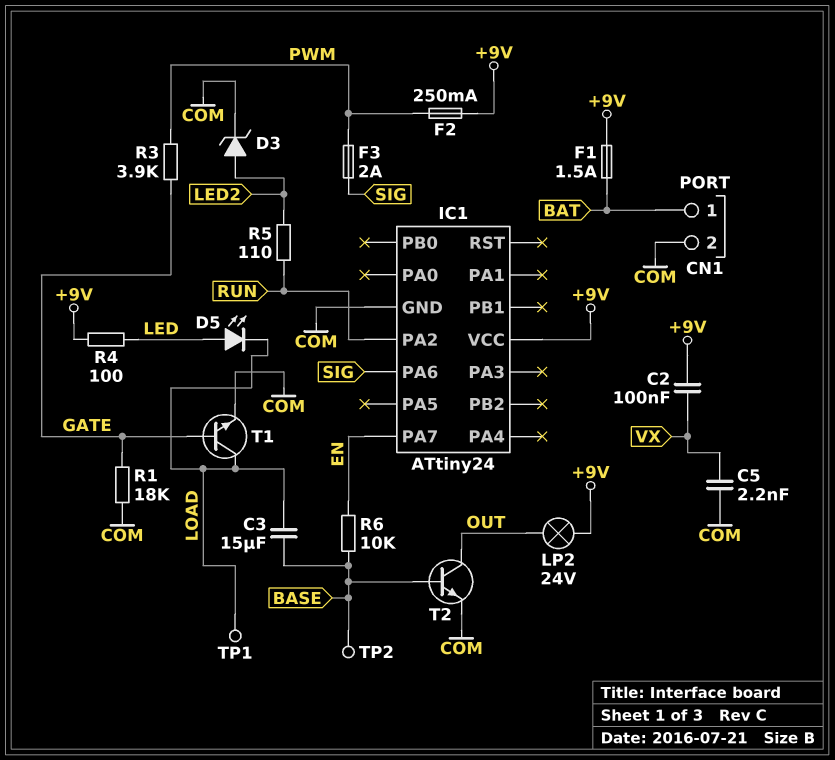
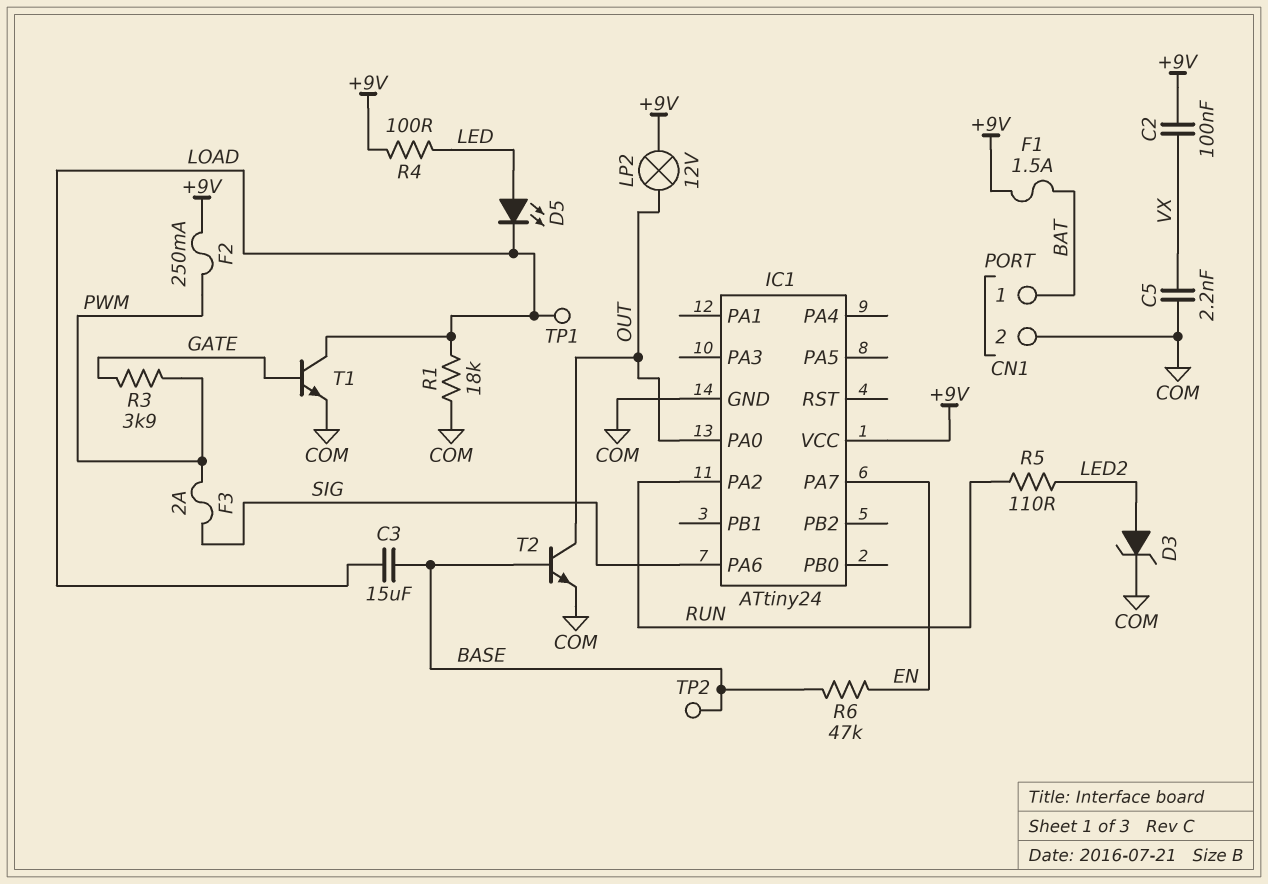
IC1 pin PA0: none -> OUT
LP2: lamp 24V (+9V, OUT) -> lamp 12V (+9V, OUT)
R1: 18k (COM, GATE) -> 18k (COM, LOAD)
R6: 10k (BASE, EN) -> 47k (BASE, EN)

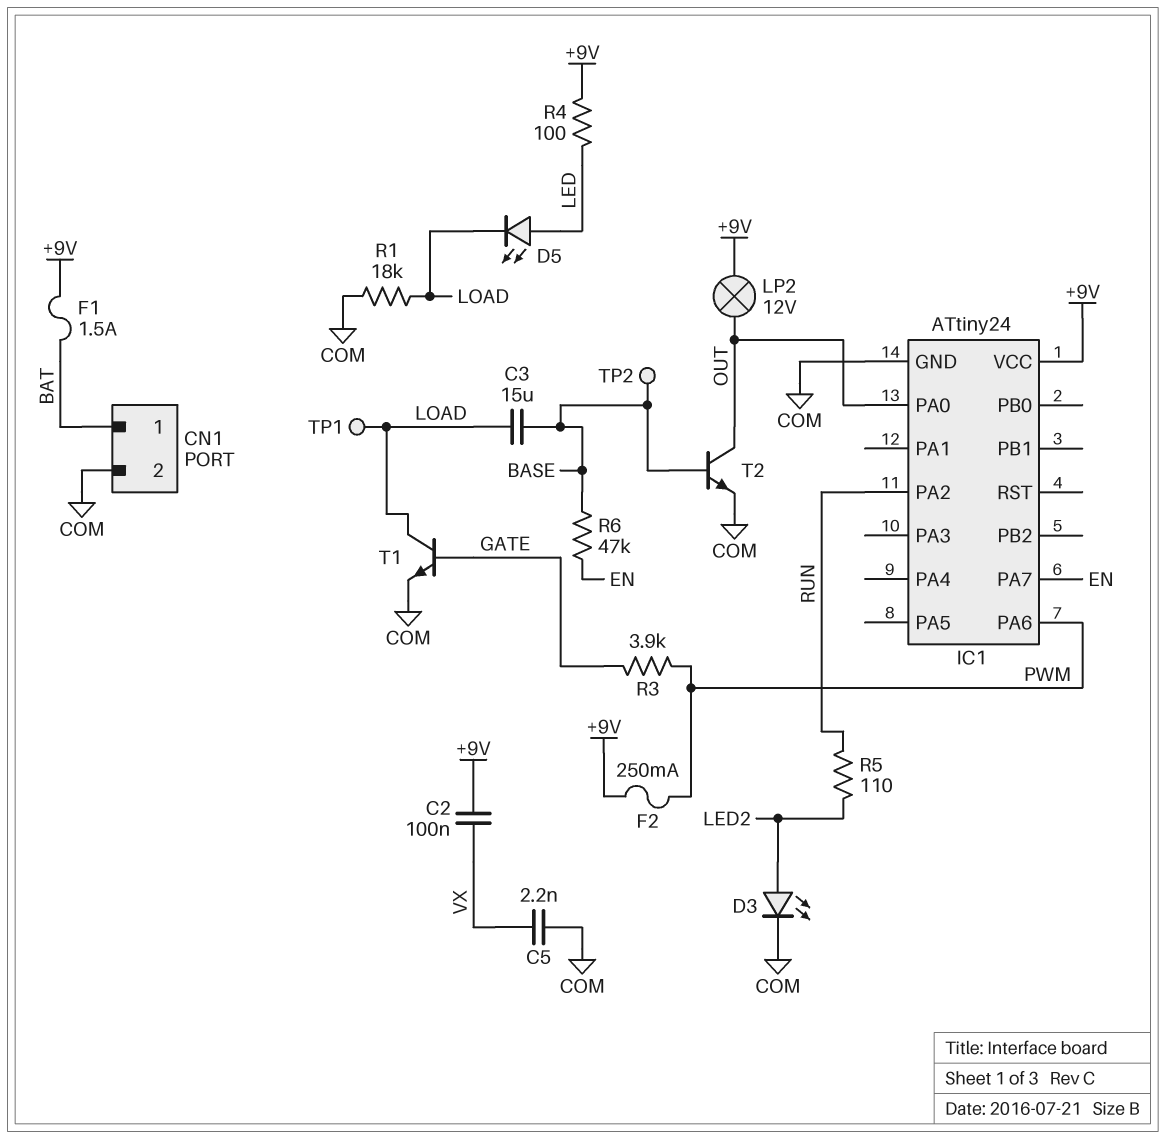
D3: zener (A LED2, K COM) -> LED (A LED2, K COM)
F3: 2A (PWM, SIG) -> none
IC1 pin PA6: SIG -> PWM

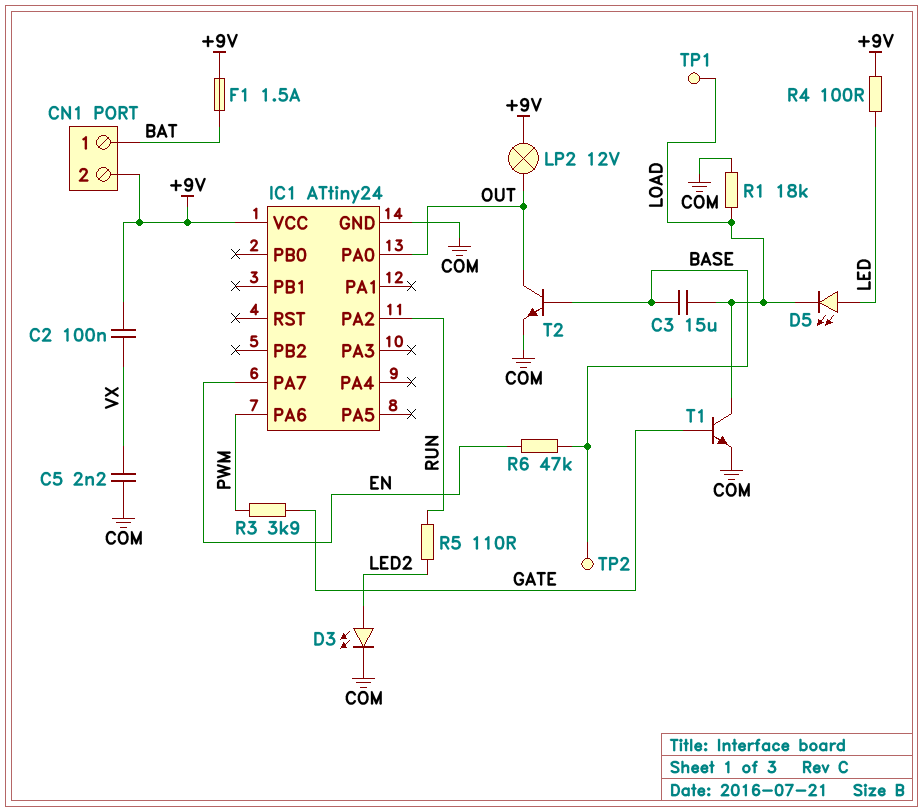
CN1 pin 2: COM -> +9V
F2: 250mA (+9V, PWM) -> none

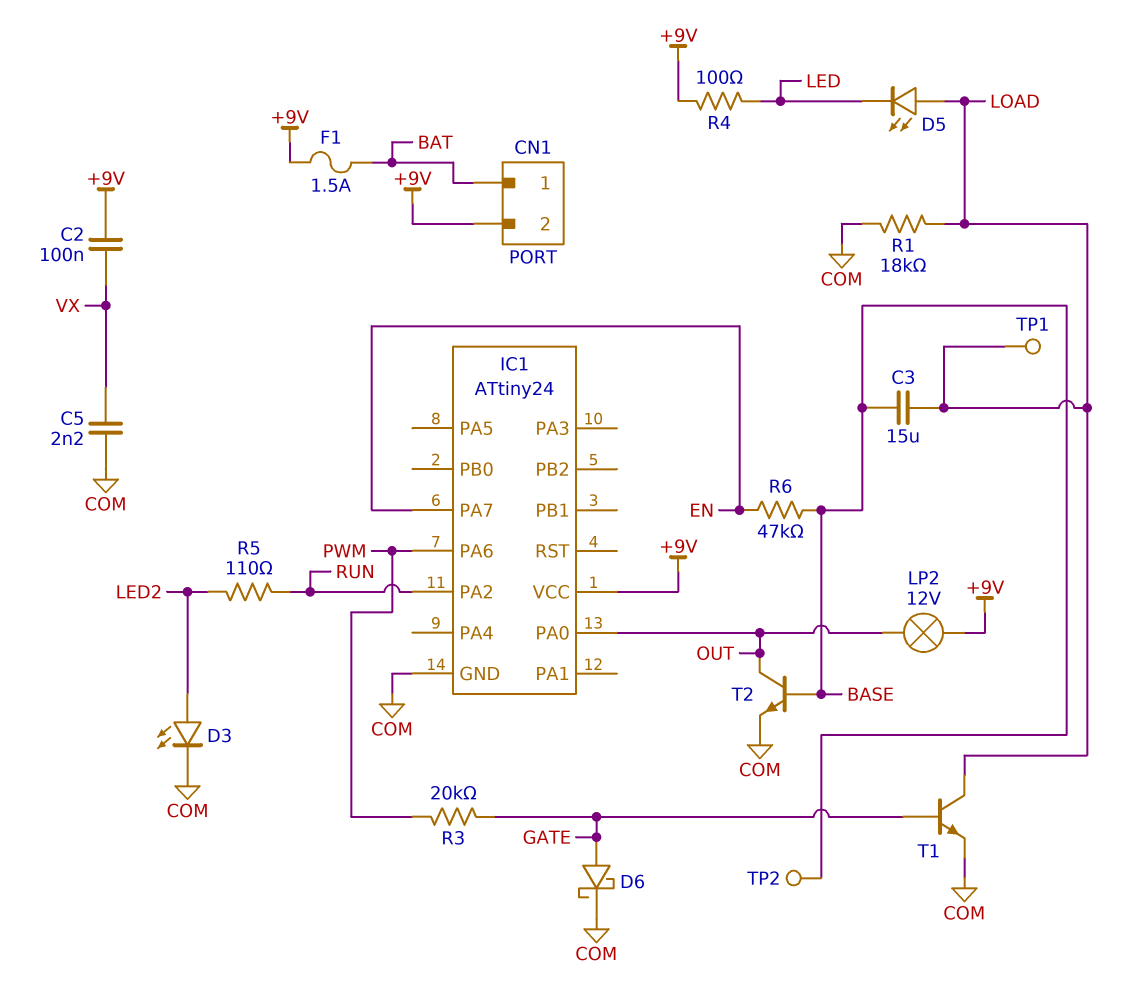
D5: LED (A LED, K LOAD) -> LED (A LOAD, K LED)
D6: none -> schottky (A GATE, K COM)
R3: 3.9k (GATE, PWM) -> 20k (GATE, PWM)

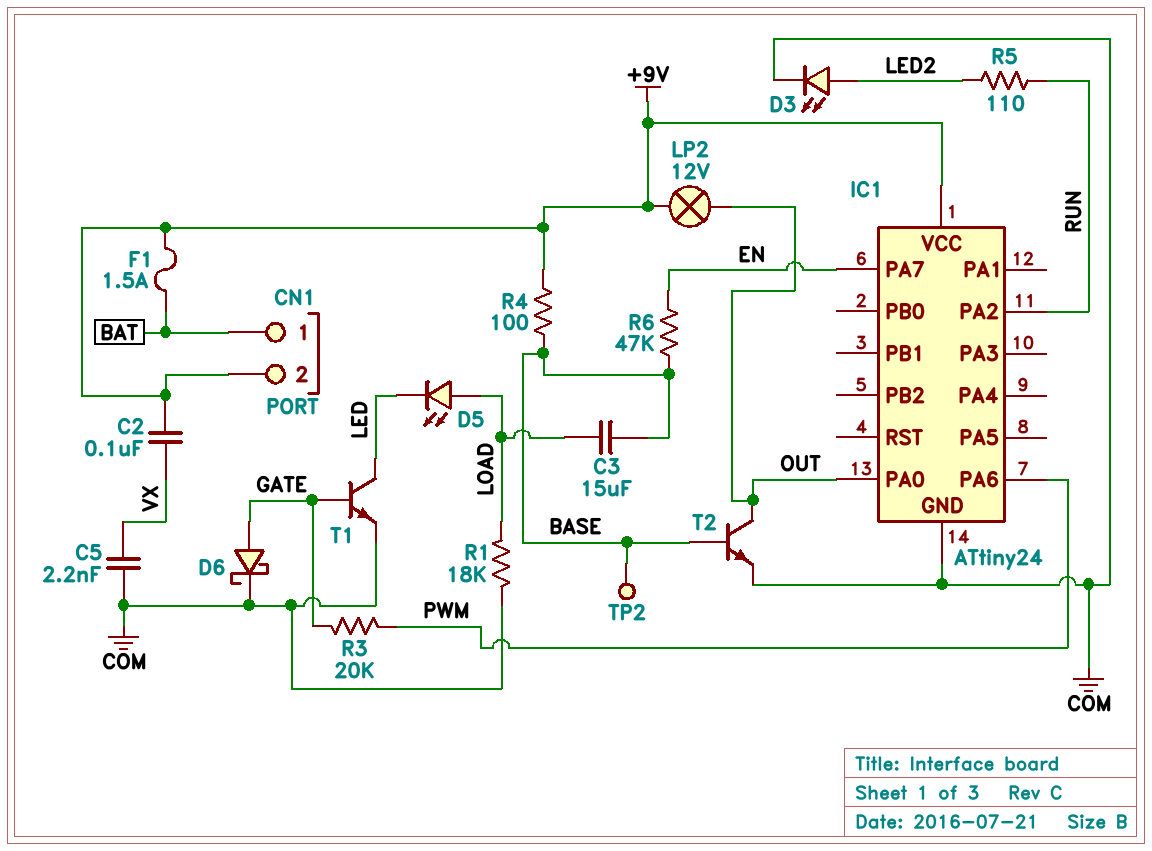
R4: 100 (+9V, LED) -> 100 (+9V, BASE)
T1: NPN (B GATE, C LOAD, E COM) -> NPN (B GATE, C LED, E COM)
TP1: test point (LOAD) -> none

